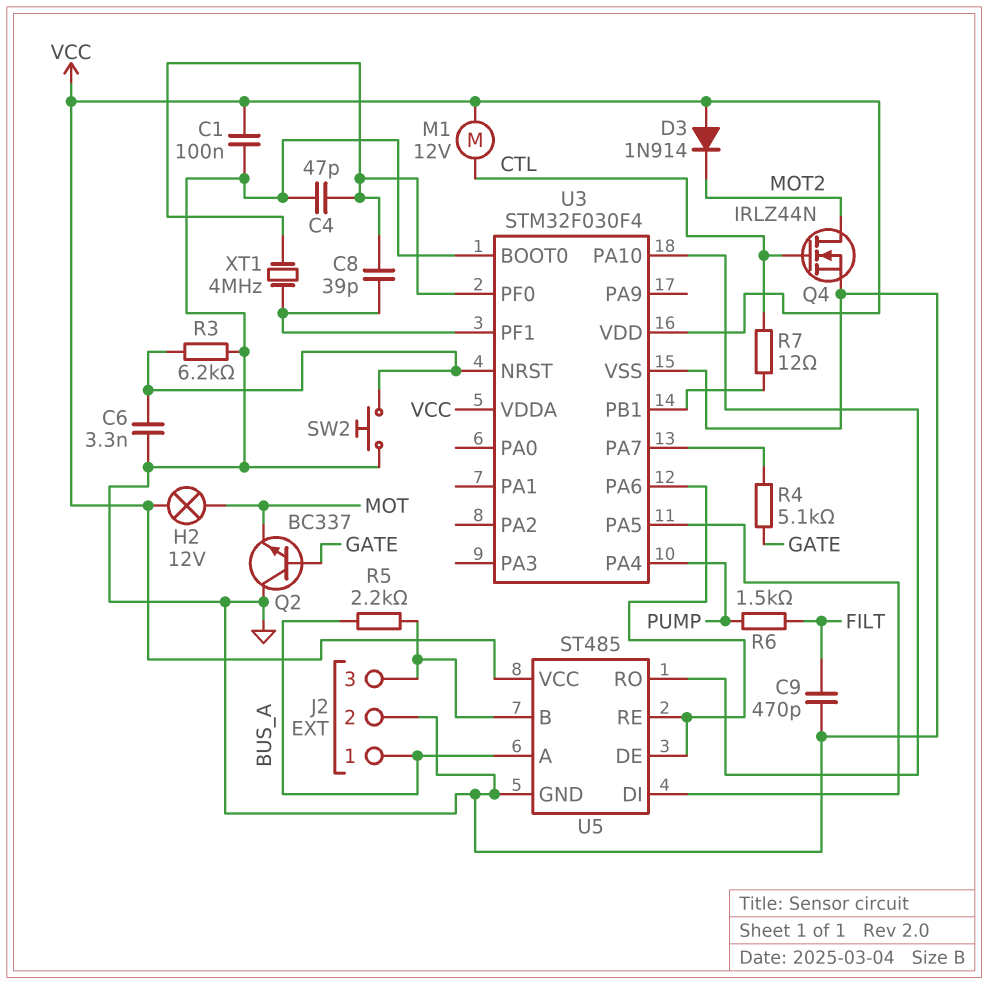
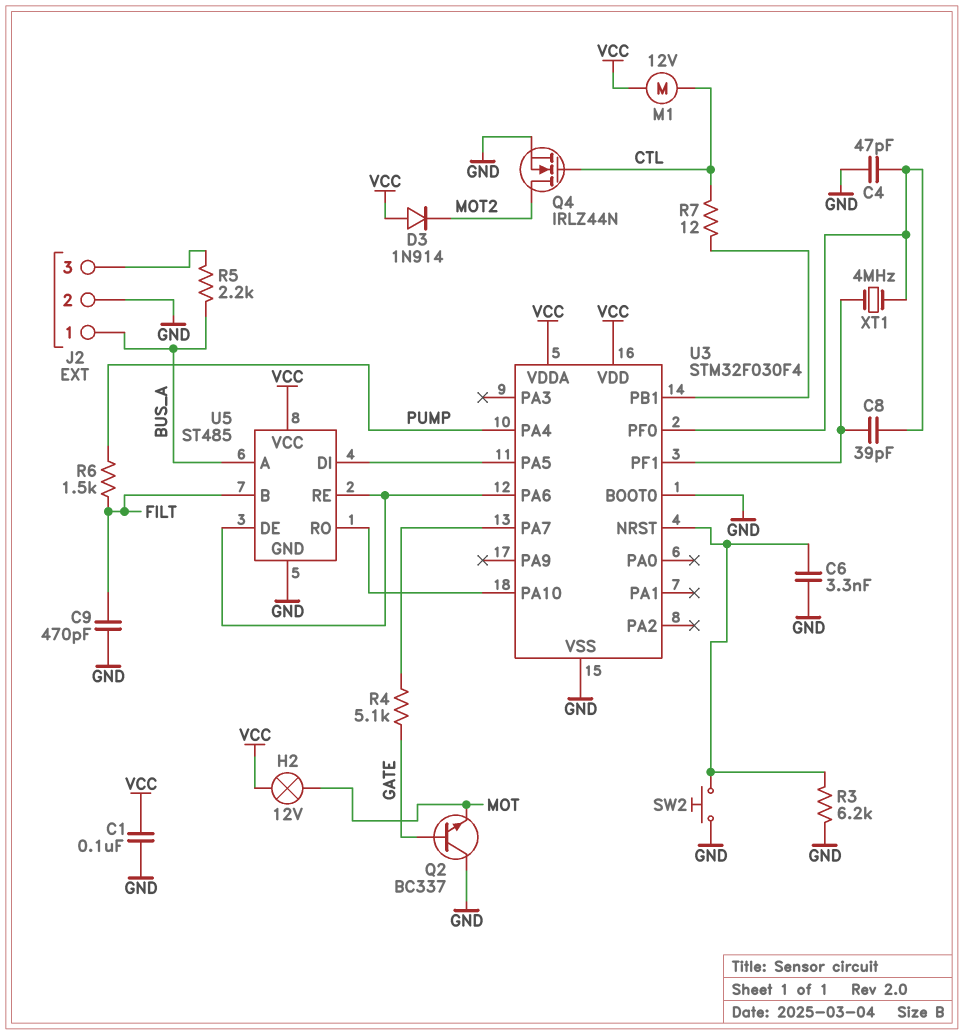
U5 pin B: J2/3 -> FILT

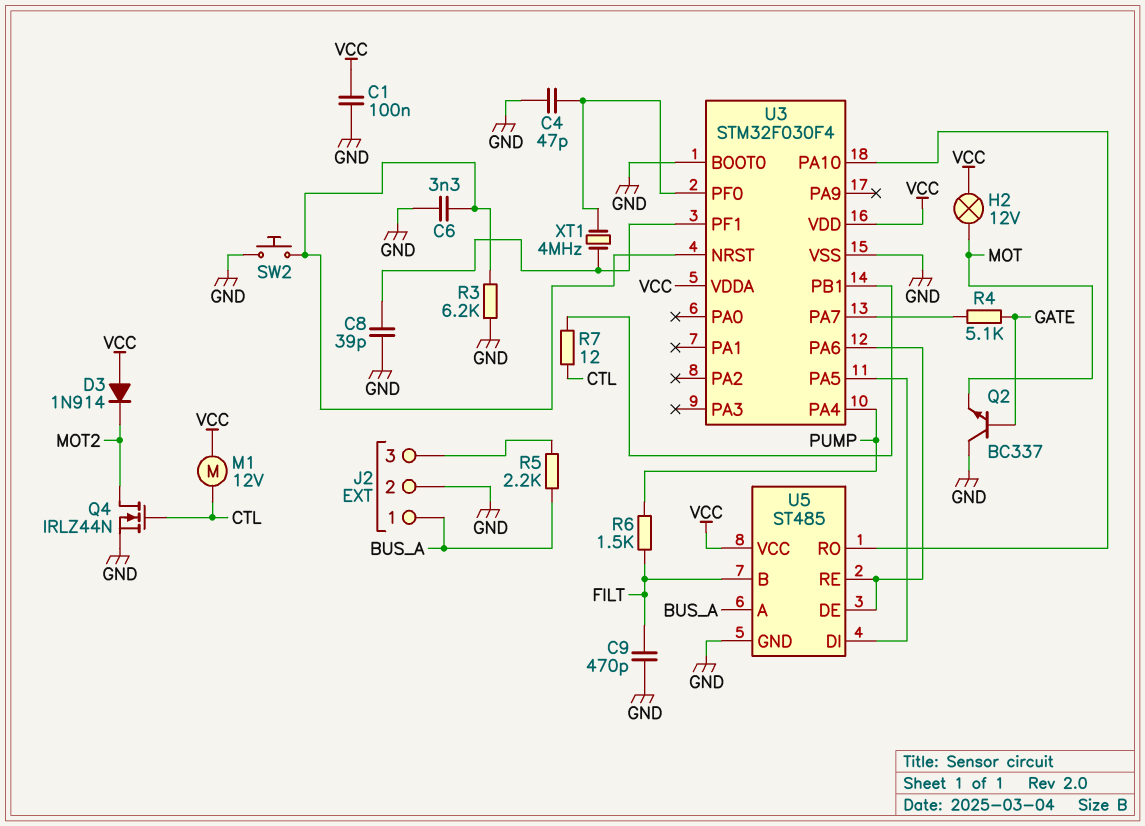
C8: 39pF (U3/PF0, U3/PF1) -> 39pF (GND, U3/PF1)

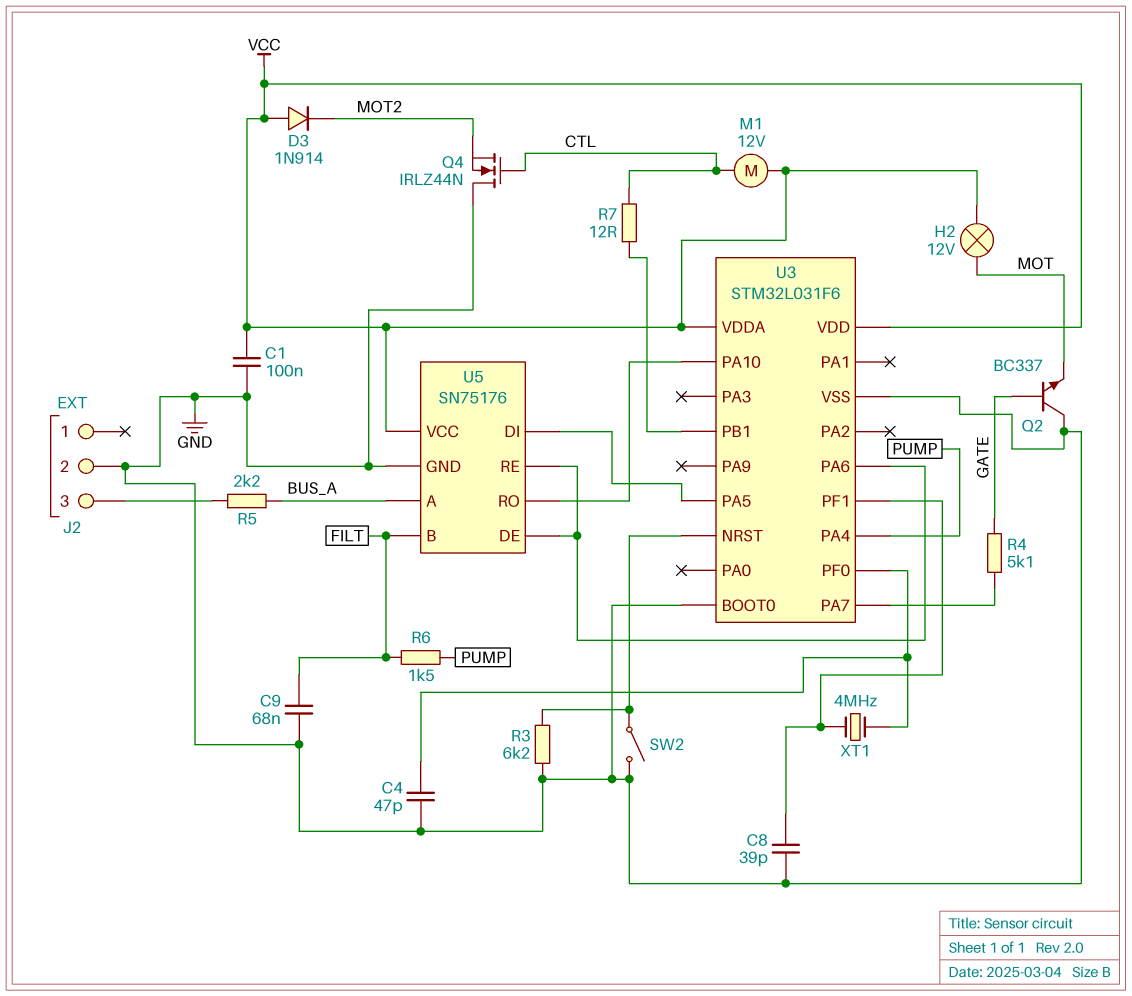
C6: 3.3nF (GND, U3/NRST) -> none
C9: 470pF (FILT, GND) -> 68nF (FILT, GND)
J2 pin 1: BUS_A -> none
Q4: NMOS IRLZ44N (G CTL, D MOT2, S GND) -> NMOS IRLZ44N (G CTL, D GND, S MOT2)
SW2: button (GND, U3/NRST) -> switch (GND, U3/NRST)
U3: STM32F030F4 -> STM32L031F6
U5: ST485 -> SN75176

